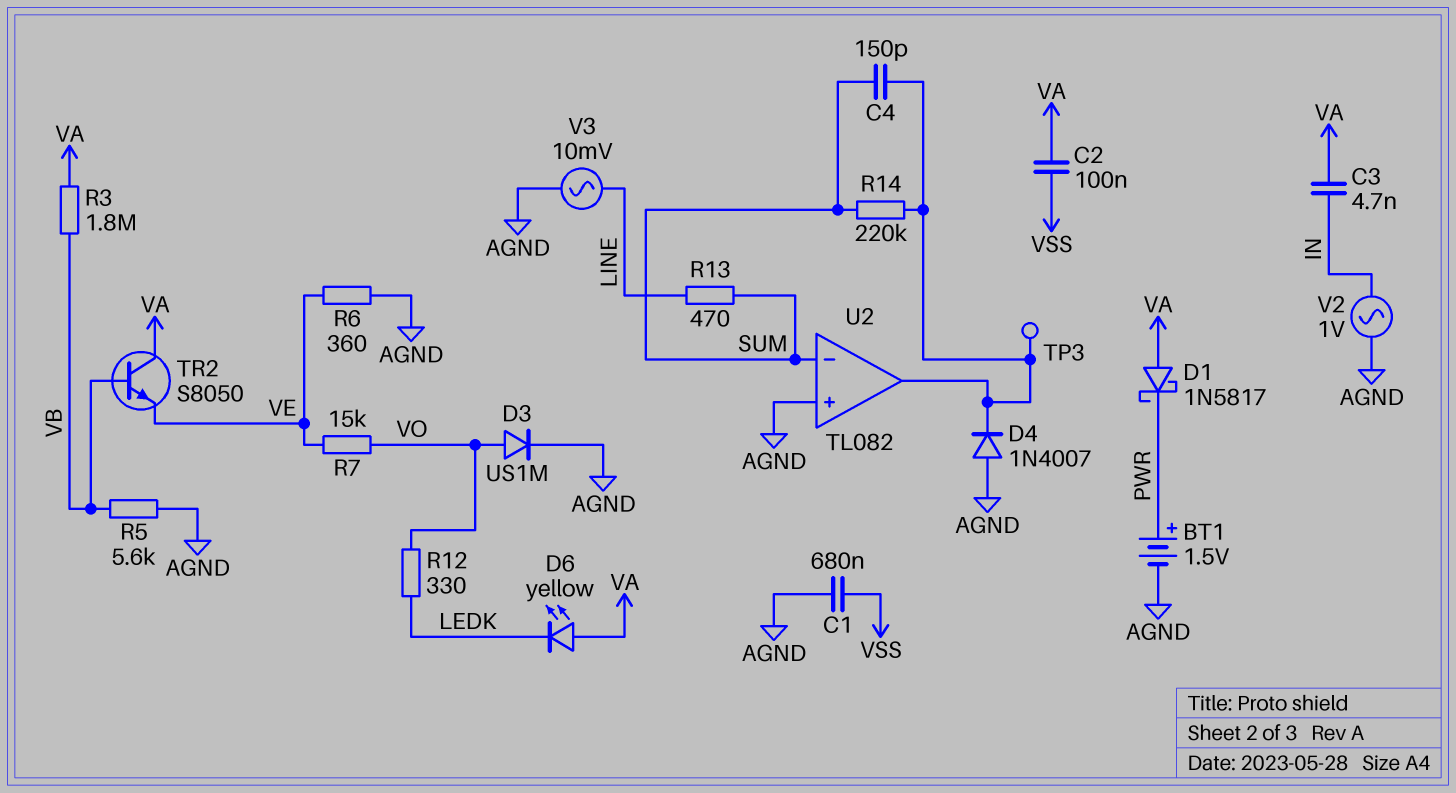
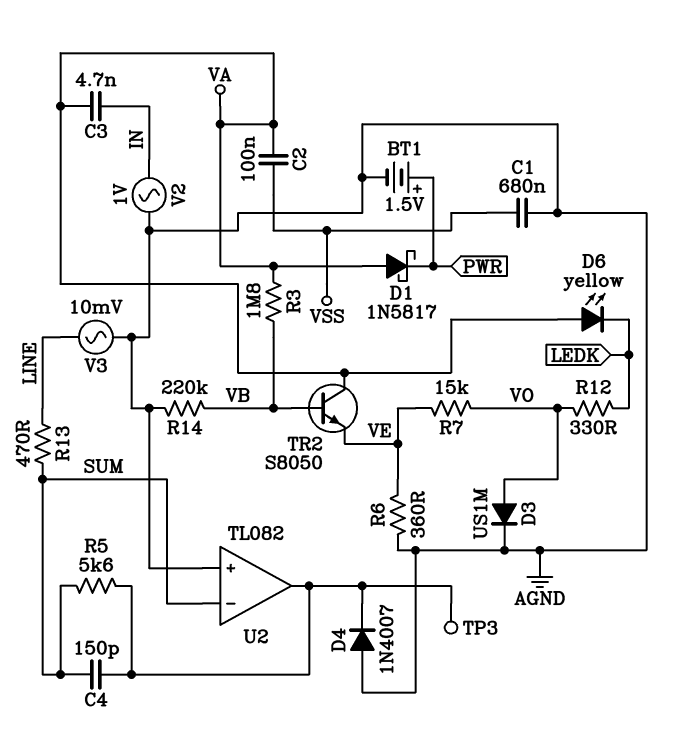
R5: 5.6k (AGND, VB) -> 5.6k (SUM, U2/out)
R14: 220k (SUM, U2/out) -> 220k (AGND, VB)

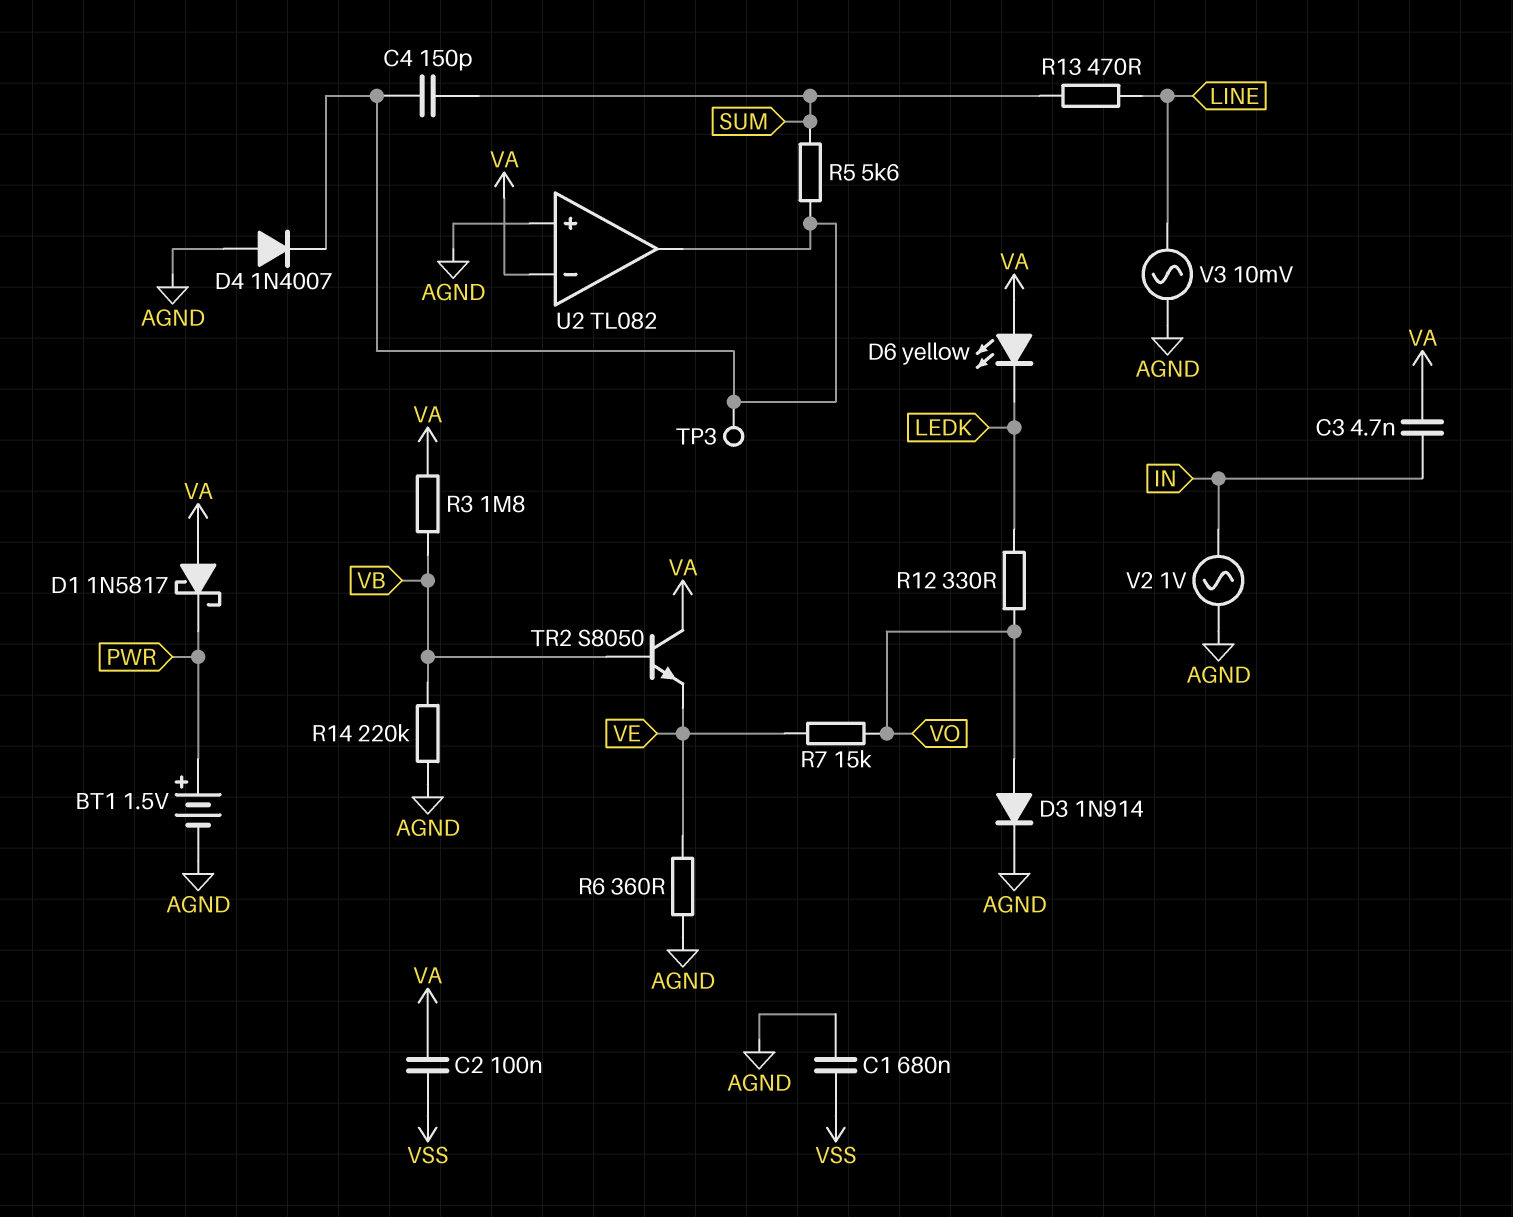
D3: diode US1M (A VO, K AGND) -> diode 1N914 (A VO, K AGND)
U2 pin in-: SUM -> VA

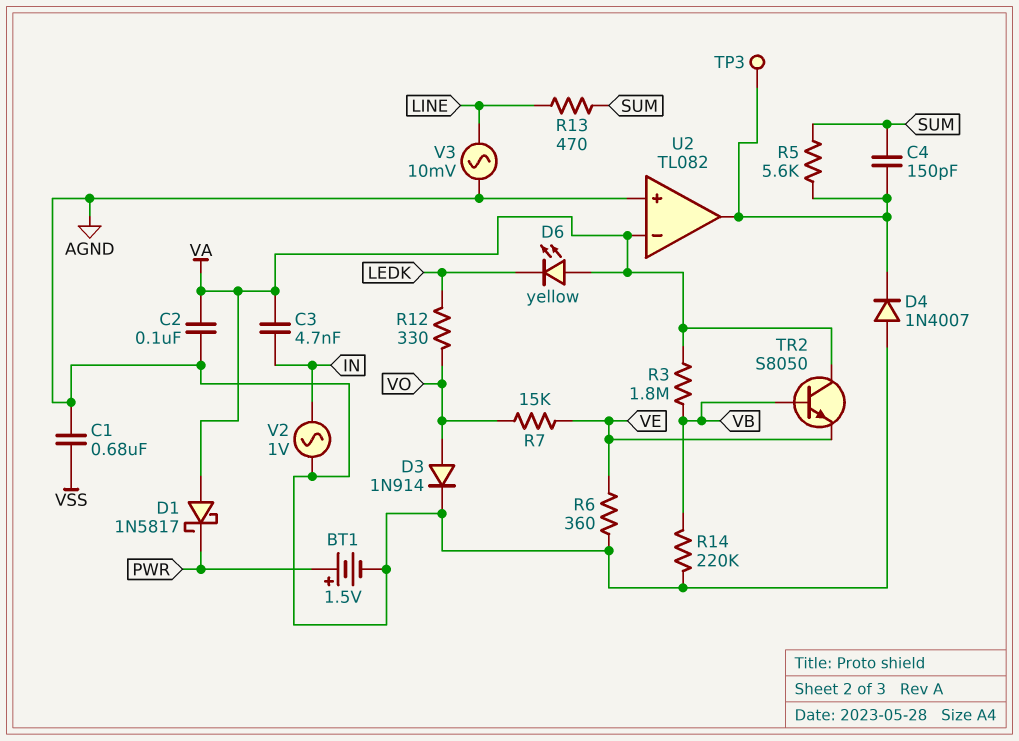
C2: 100nF (VA, VSS) -> 100nF (AGND, VA)

